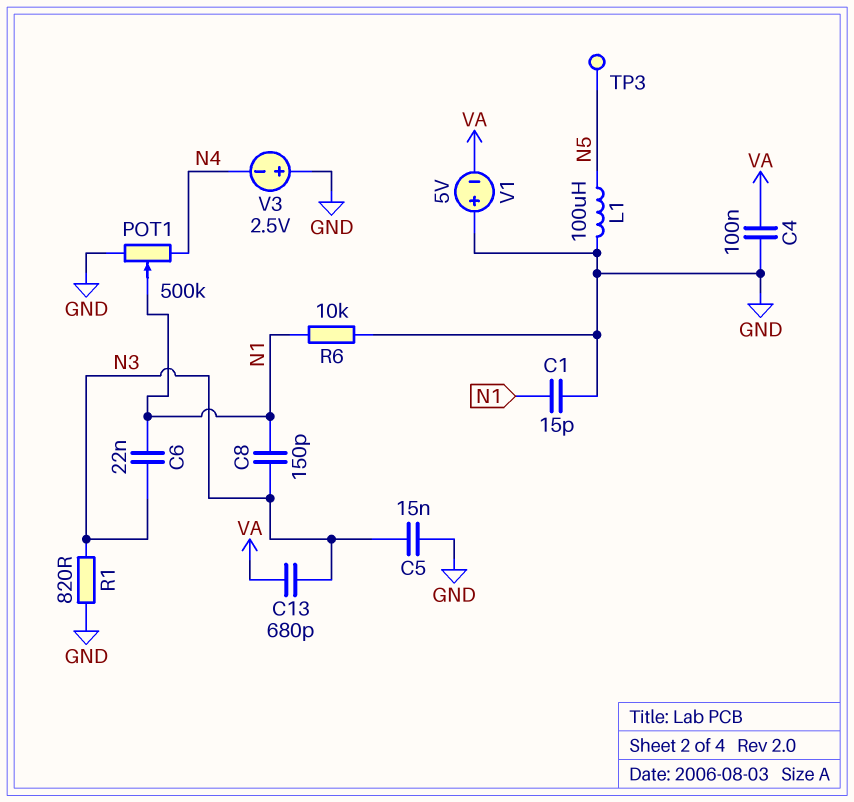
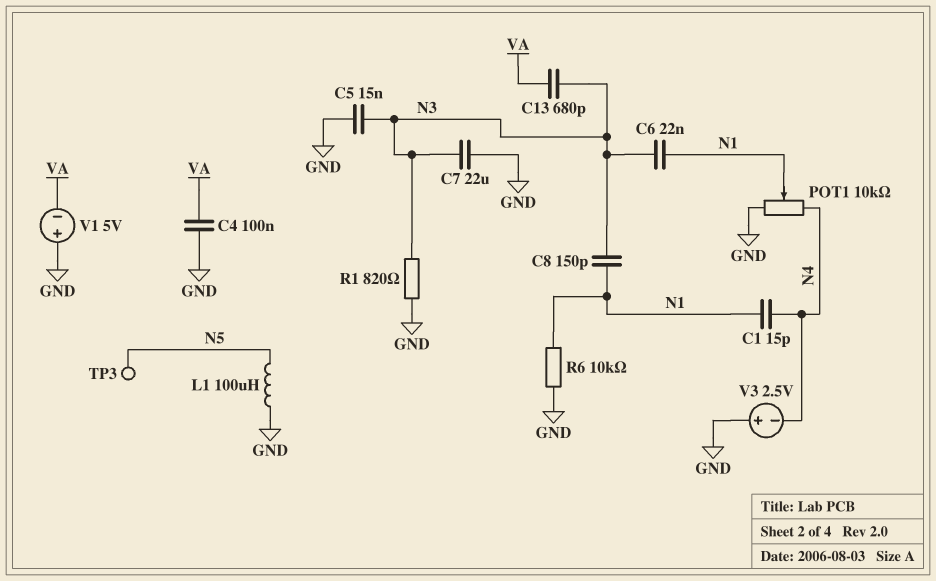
C1: 15pF (GND, N1) -> 15pF (N1, N4)
C7: none -> 22uF (GND, N3)
POT1: 500k (GND, N4, wiper N1) -> 10k (GND, N4, wiper N1)

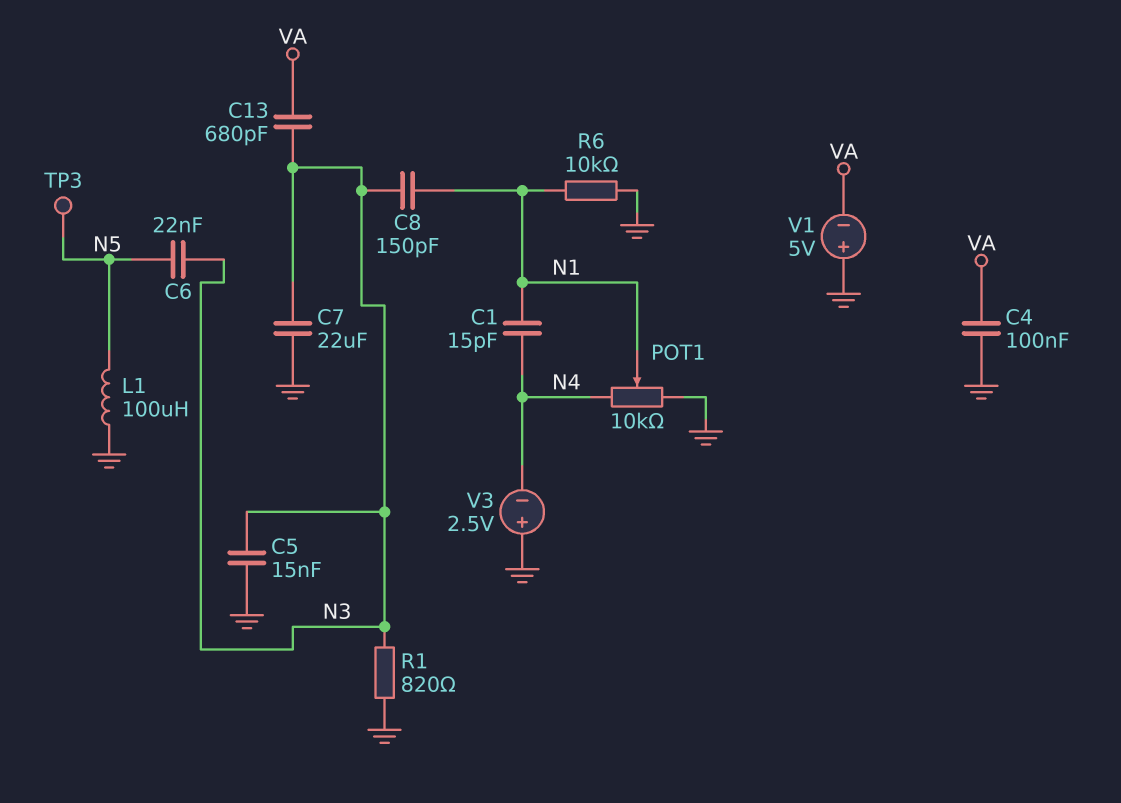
C6: 22nF (N1, N3) -> 22nF (N3, N5)

